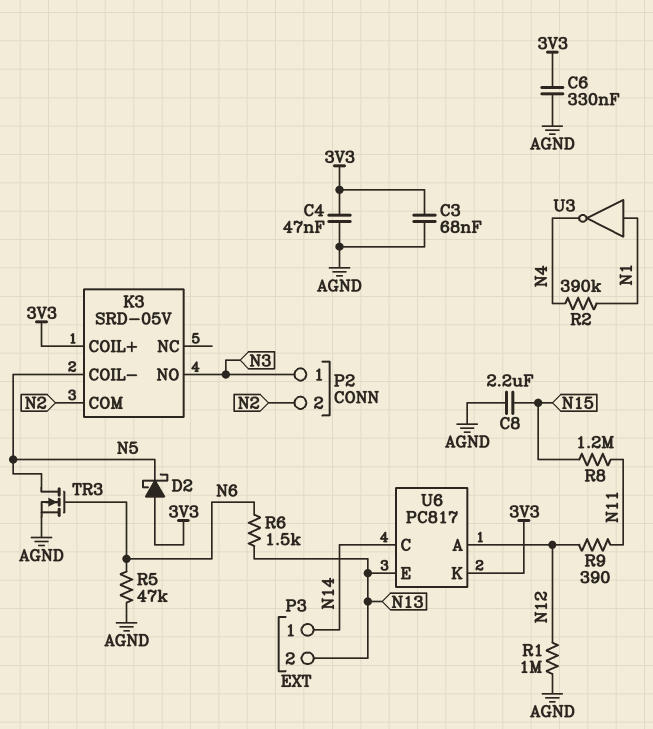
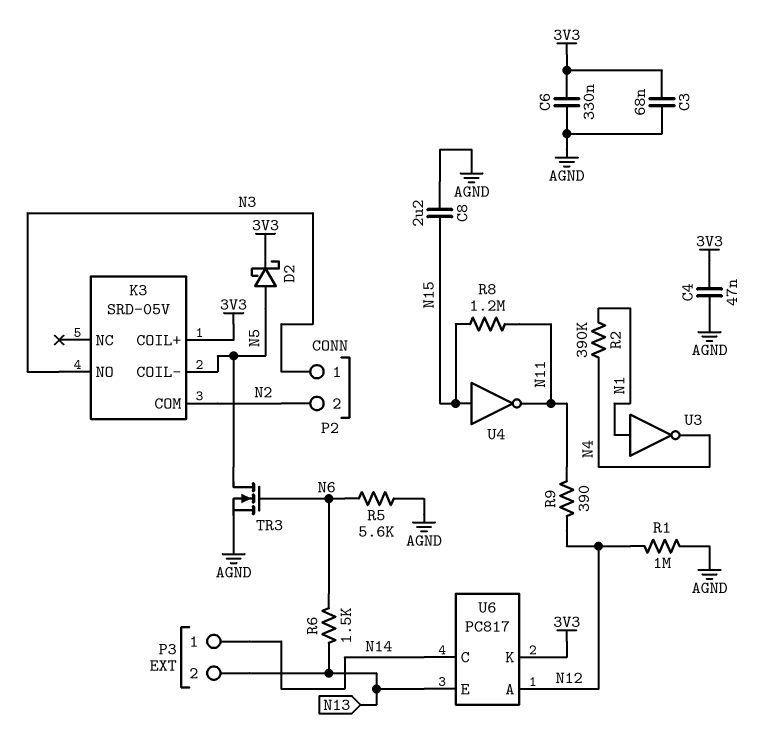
D2: schottky (A 3V3, K N5) -> schottky (A N5, K 3V3)
R5: 47k (AGND, N6) -> 5.6k (AGND, N6)
U4: none -> NOT (in N15, out N11)

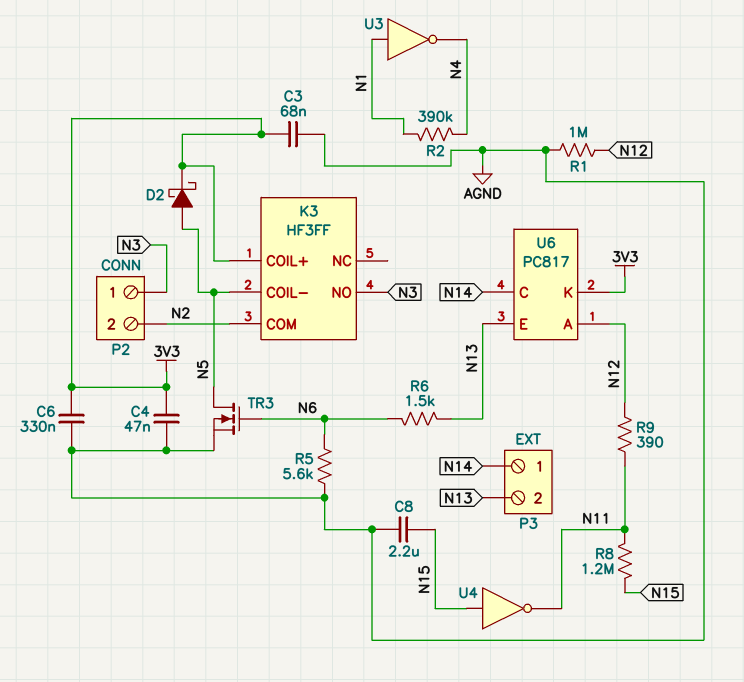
K3: SRD-05V -> HF3FF

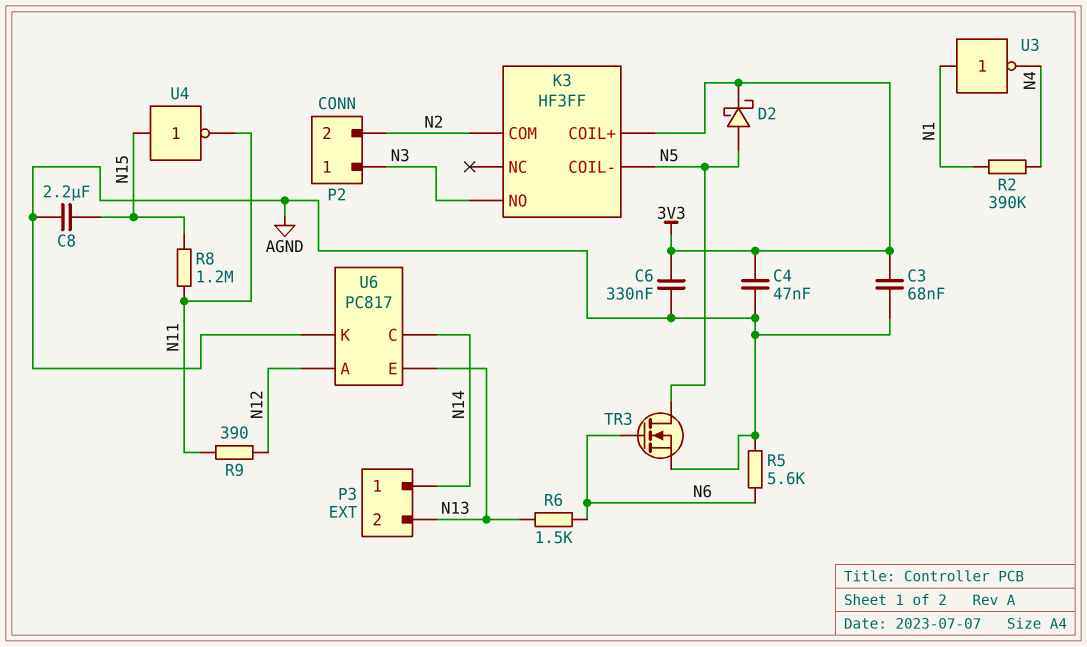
R1: 1M (AGND, N12) -> none
U6 pin K: 3V3 -> AGND

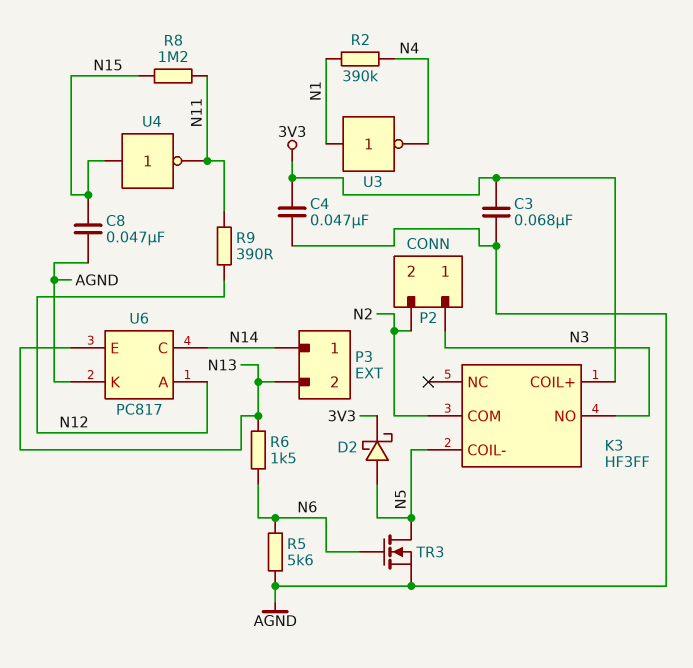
C6: 330nF (3V3, AGND) -> none
C8: 2.2uF (AGND, N15) -> 47nF (AGND, N15)

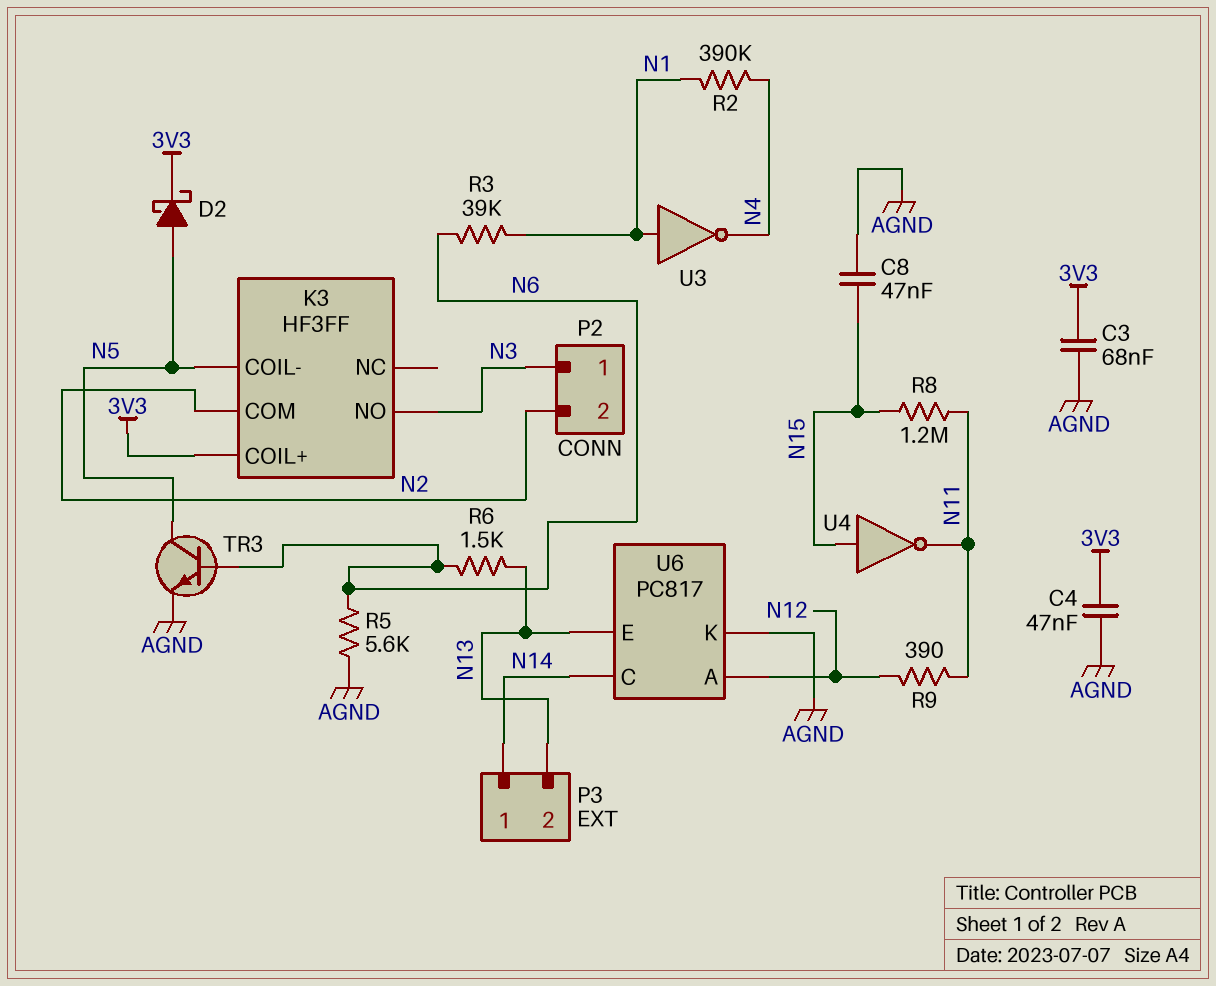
R3: none -> 39k (N1, N6)
TR3: NMOS (G N6, D N5, S AGND) -> NPN (B N6, C N5, E AGND)

